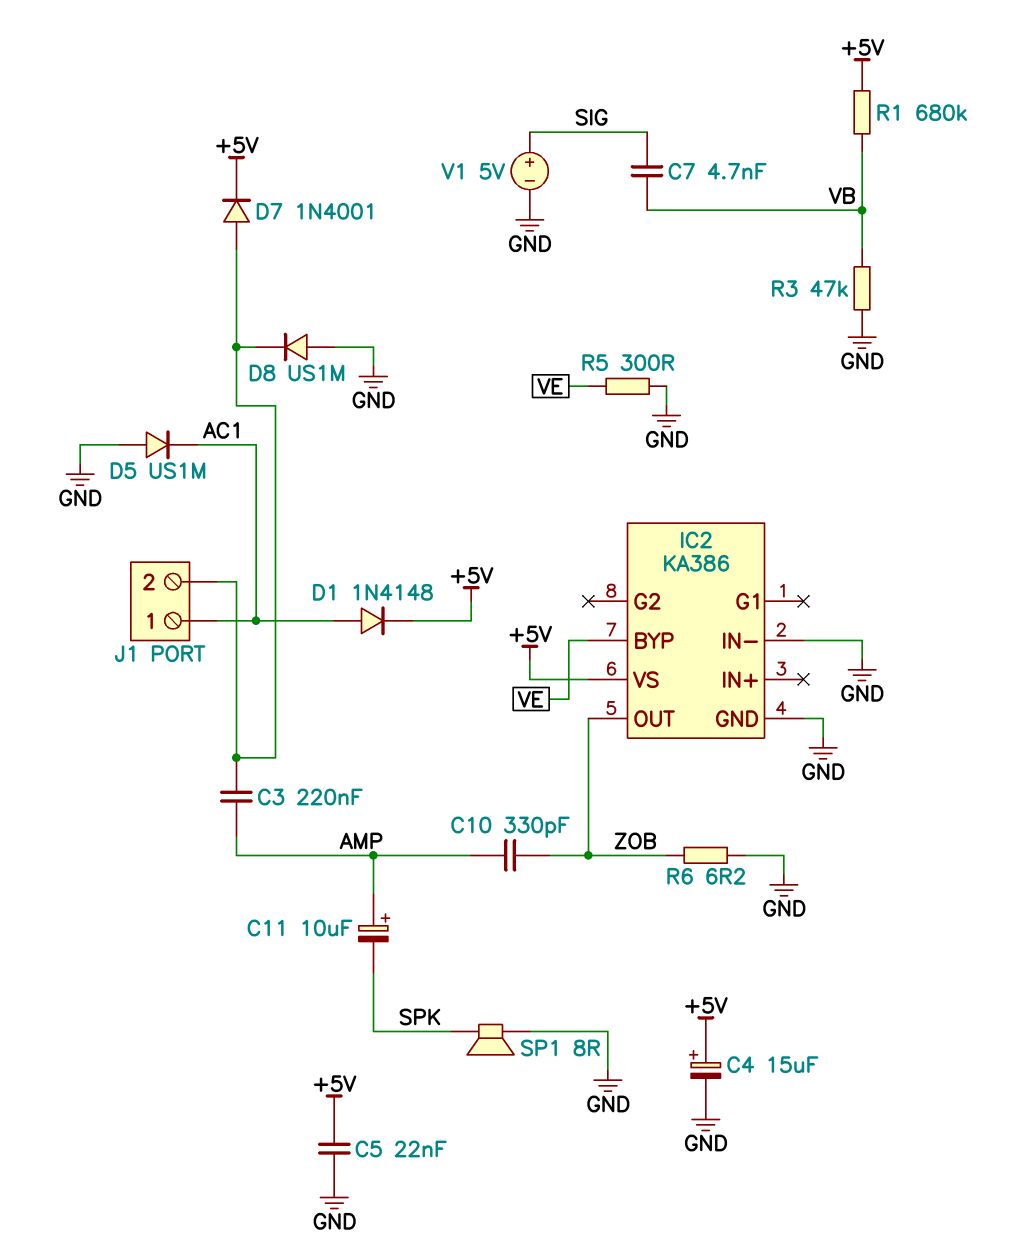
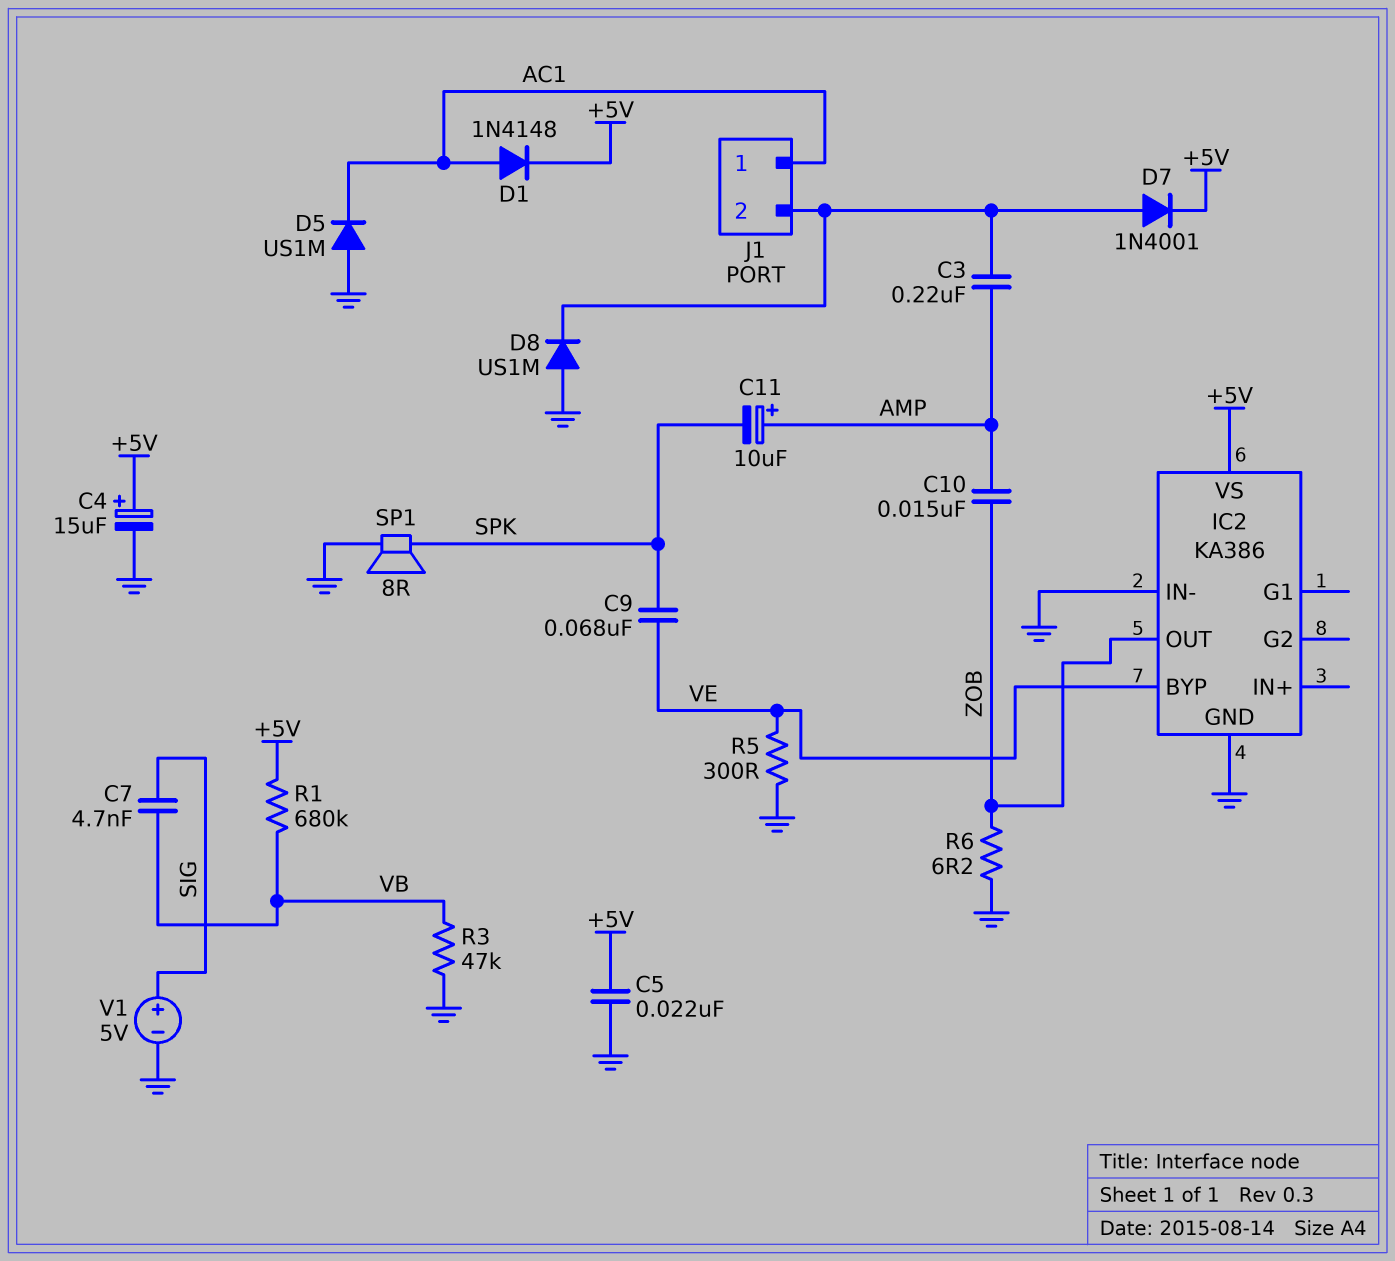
C9: none -> 68nF (SPK, VE)
C10: 330pF (AMP, ZOB) -> 15nF (AMP, ZOB)

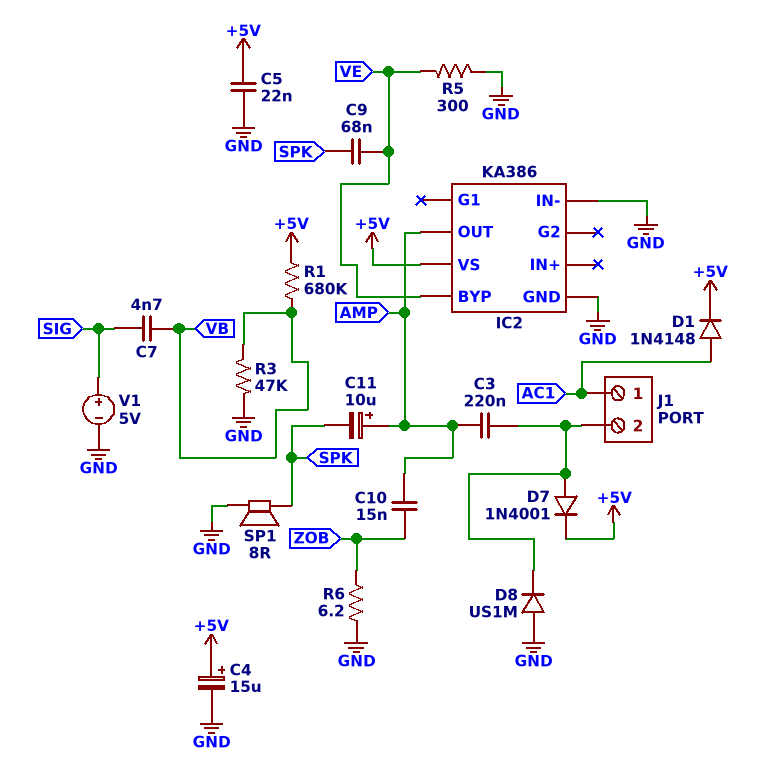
D5: diode US1M (A GND, K AC1) -> none
IC2 pin OUT: ZOB -> AMP

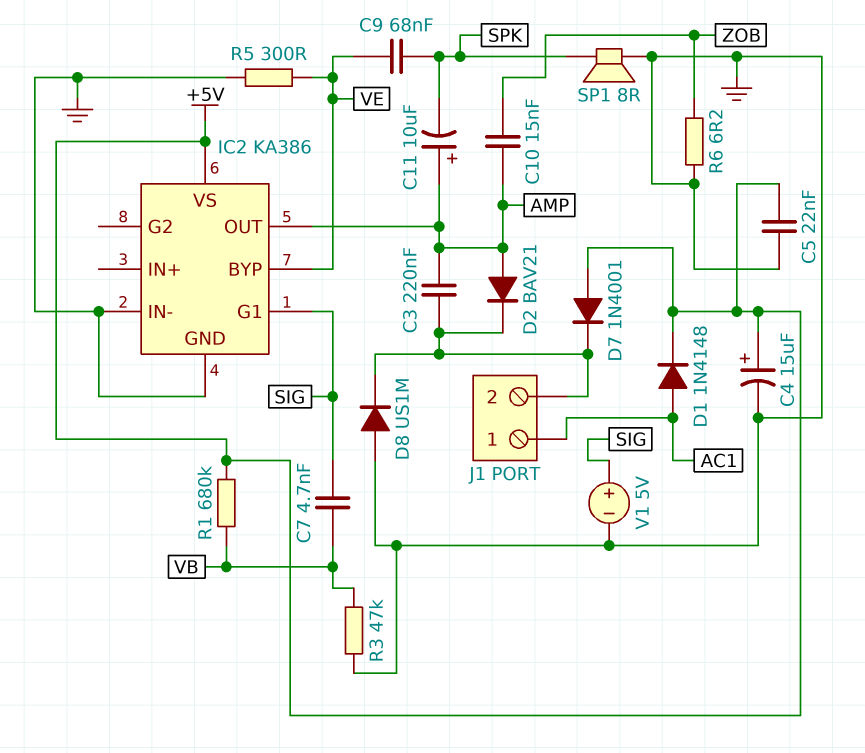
D2: none -> diode BAV21 (A AMP, K J1/2)
D7: diode 1N4001 (A J1/2, K +5V) -> diode 1N4001 (A +5V, K J1/2)
IC2 pin G1: none -> SIG

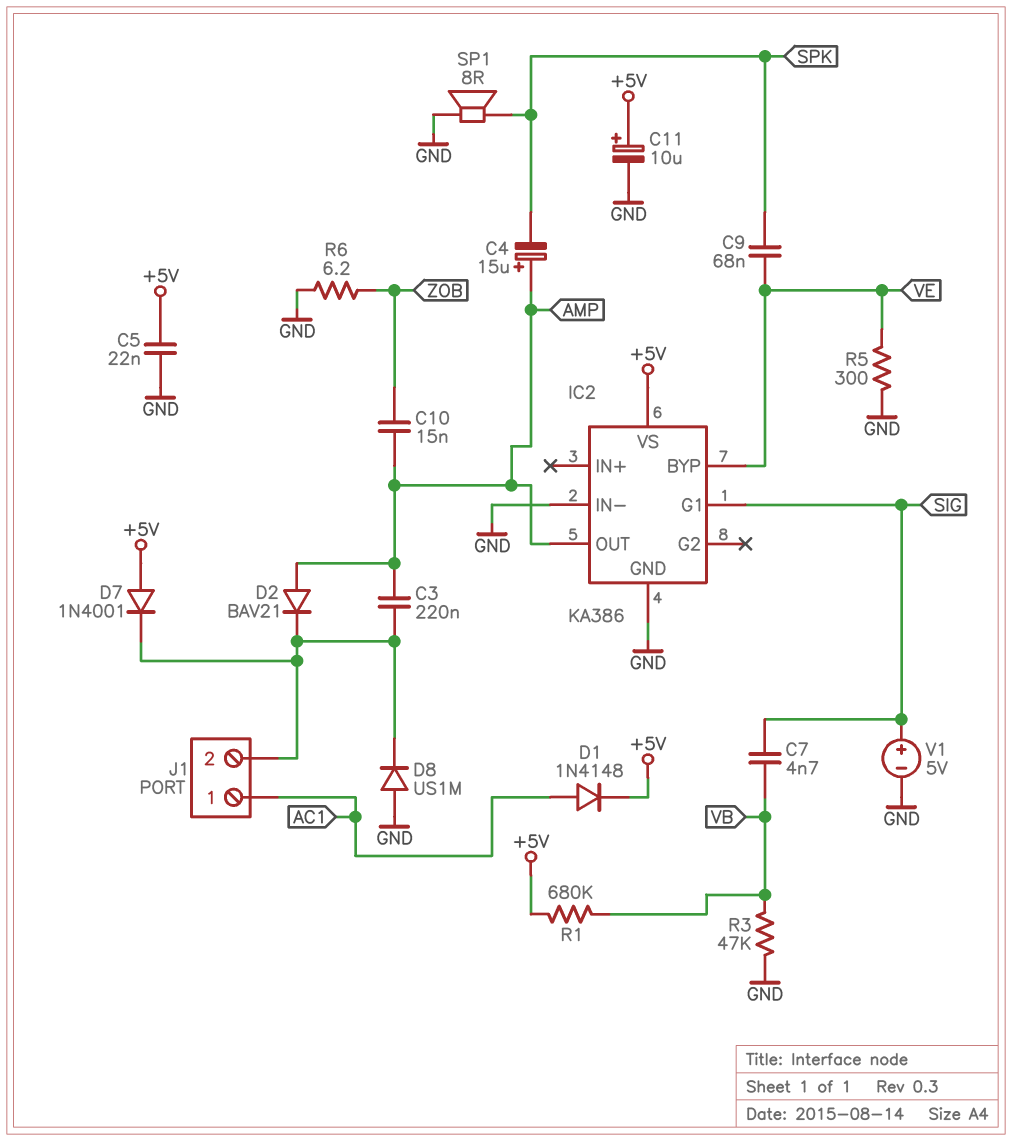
C4: 15uF (plus +5V, minus GND) -> 15uF (plus AMP, minus SPK)
C11: 10uF (plus AMP, minus SPK) -> 10uF (plus +5V, minus GND)

